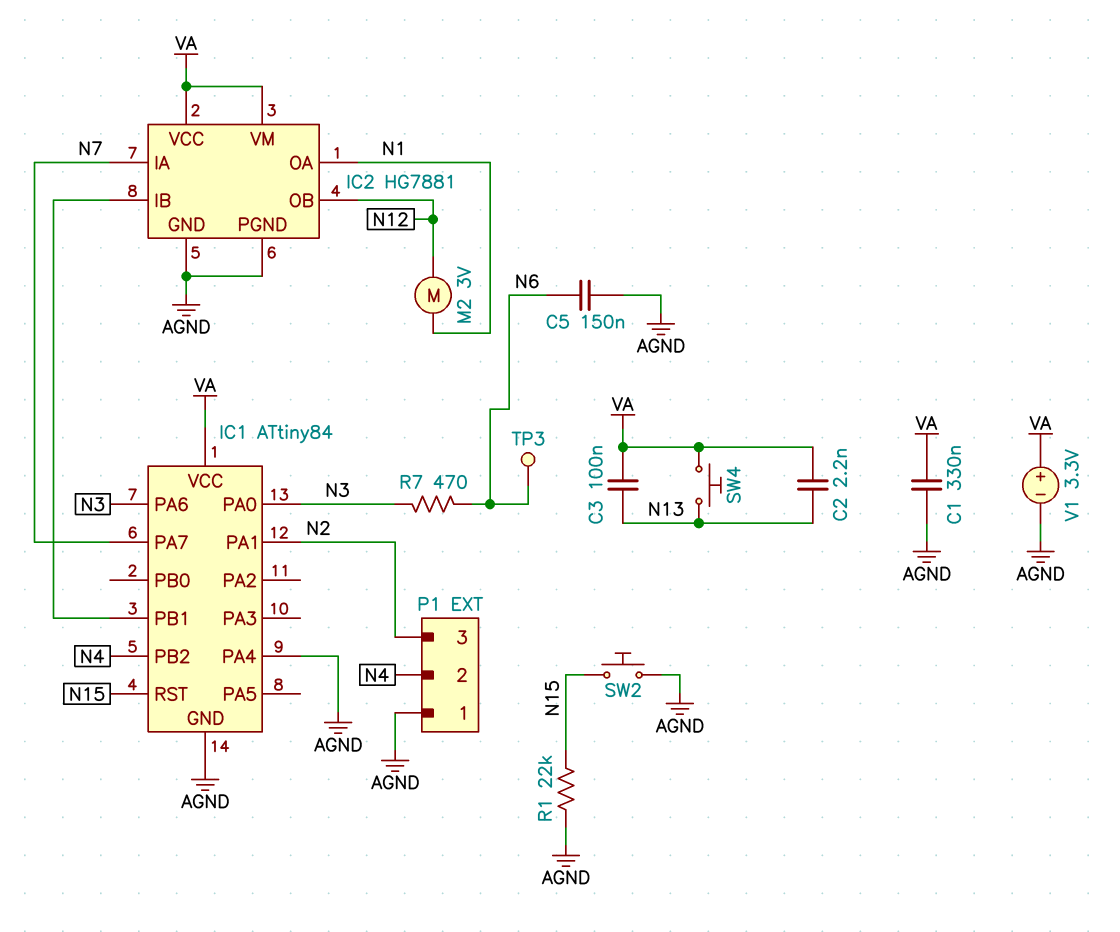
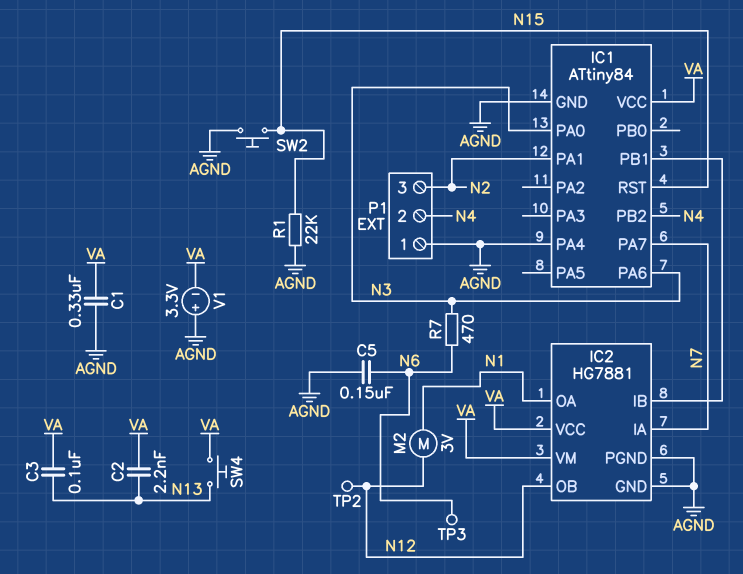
TP2: none -> test point (N12)
V1: 3.3V (plus VA, minus AGND) -> 3.3V (plus AGND, minus VA)

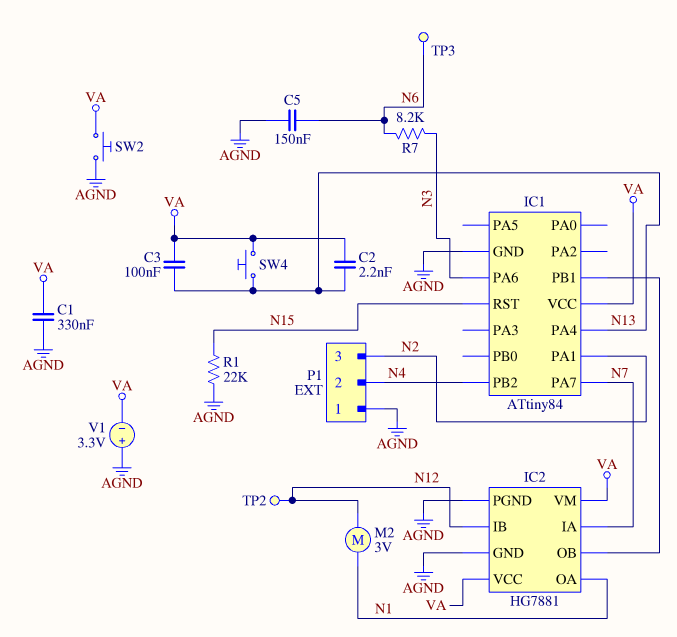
IC1 pin PA0: N3 -> none
IC1 pin PA4: AGND -> N13
IC2 pin IB: IC1/PB1 -> N12
IC2 pin OB: N12 -> IC1/PB1
R7: 470 (N3, N6) -> 8.2k (N3, N6)
SW2: button (AGND, N15) -> button (AGND, VA)

